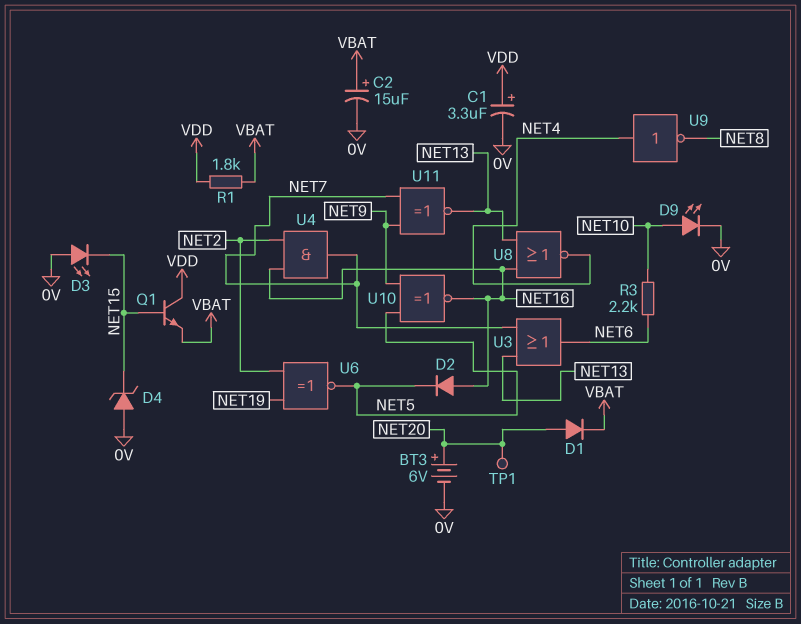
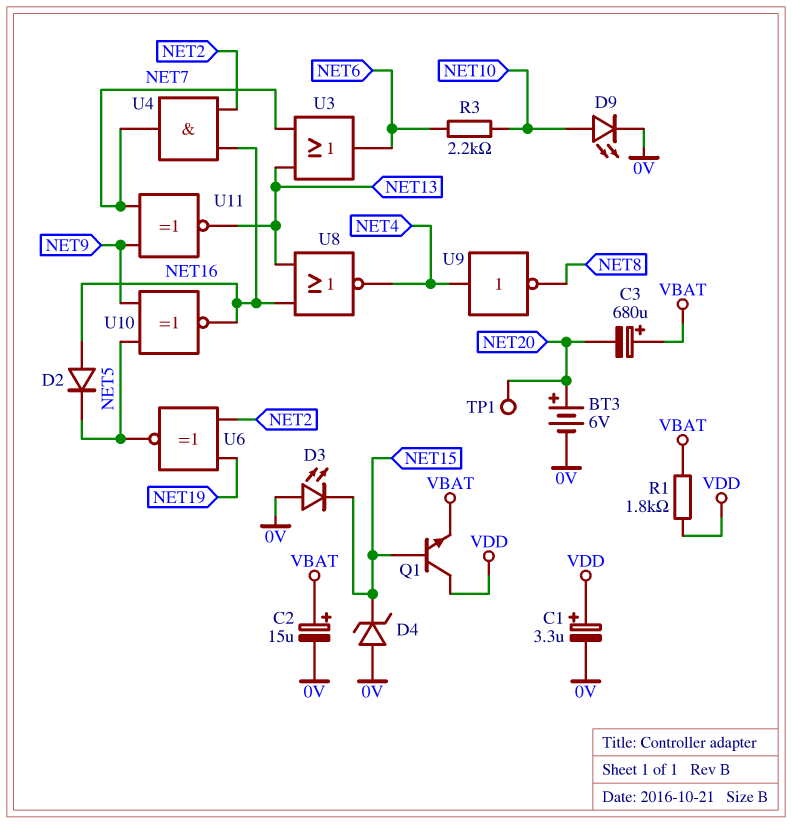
C3: none -> 680uF (plus VBAT, minus NET20)
D1: diode (A NET20, K VBAT) -> none

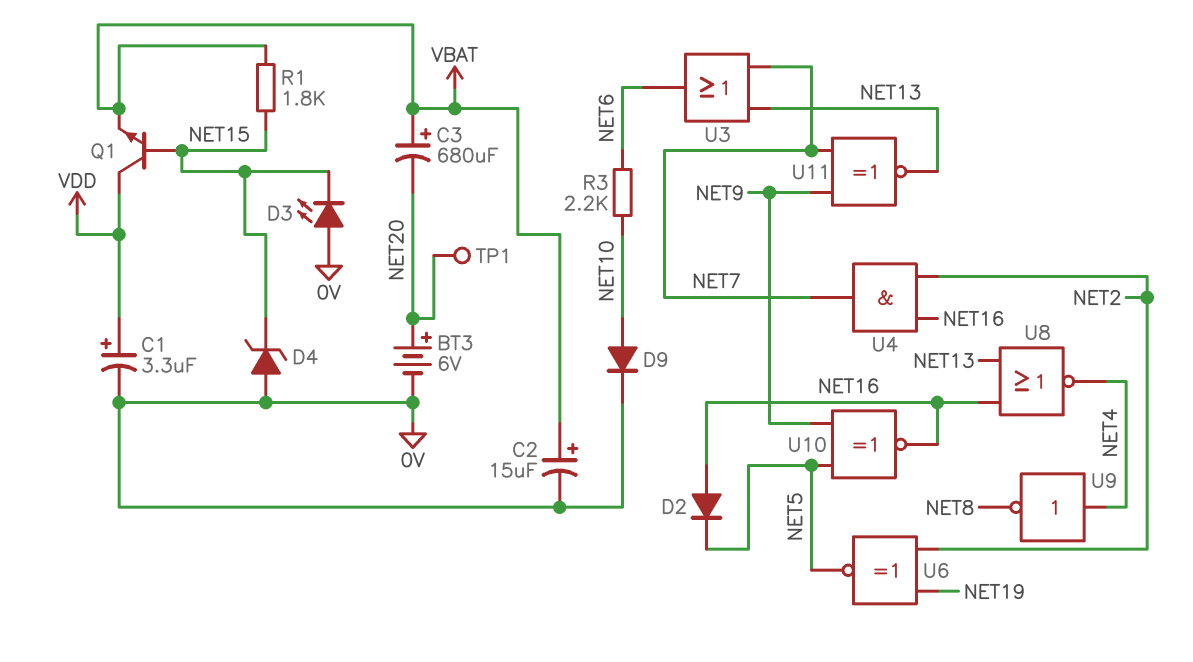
D9: LED (A NET10, K 0V) -> diode (A NET10, K 0V)
R1: 1.8k (VBAT, VDD) -> 1.8k (NET15, VBAT)

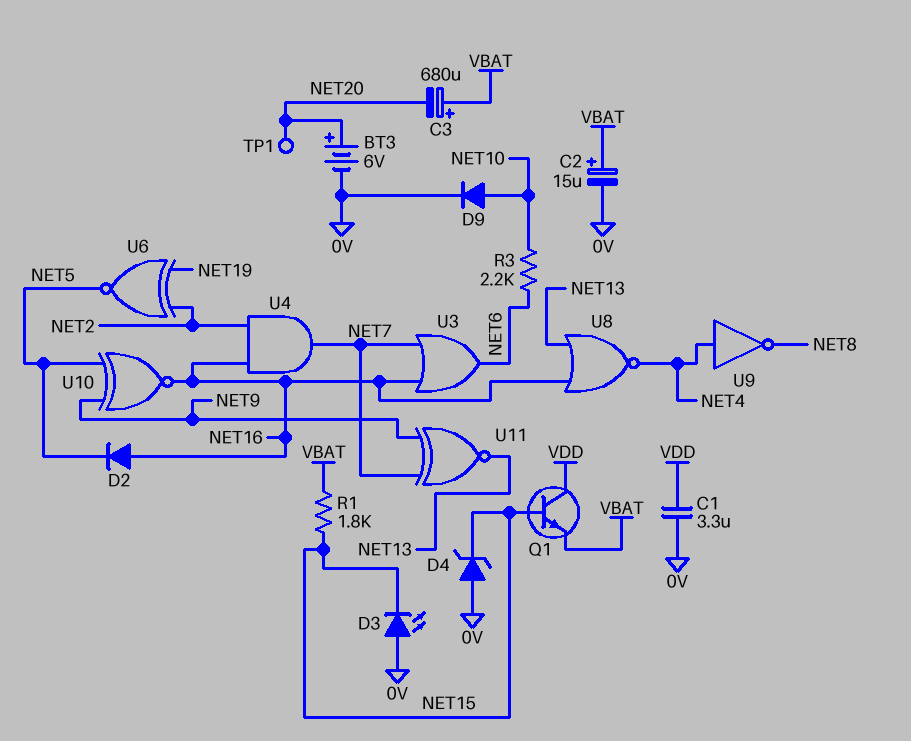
C1: 3.3uF (plus VDD, minus 0V) -> 3.3uF (0V, VDD)
U3: OR (in NET7, in NET13, out NET6) -> OR (in NET7, in NET16, out NET6)

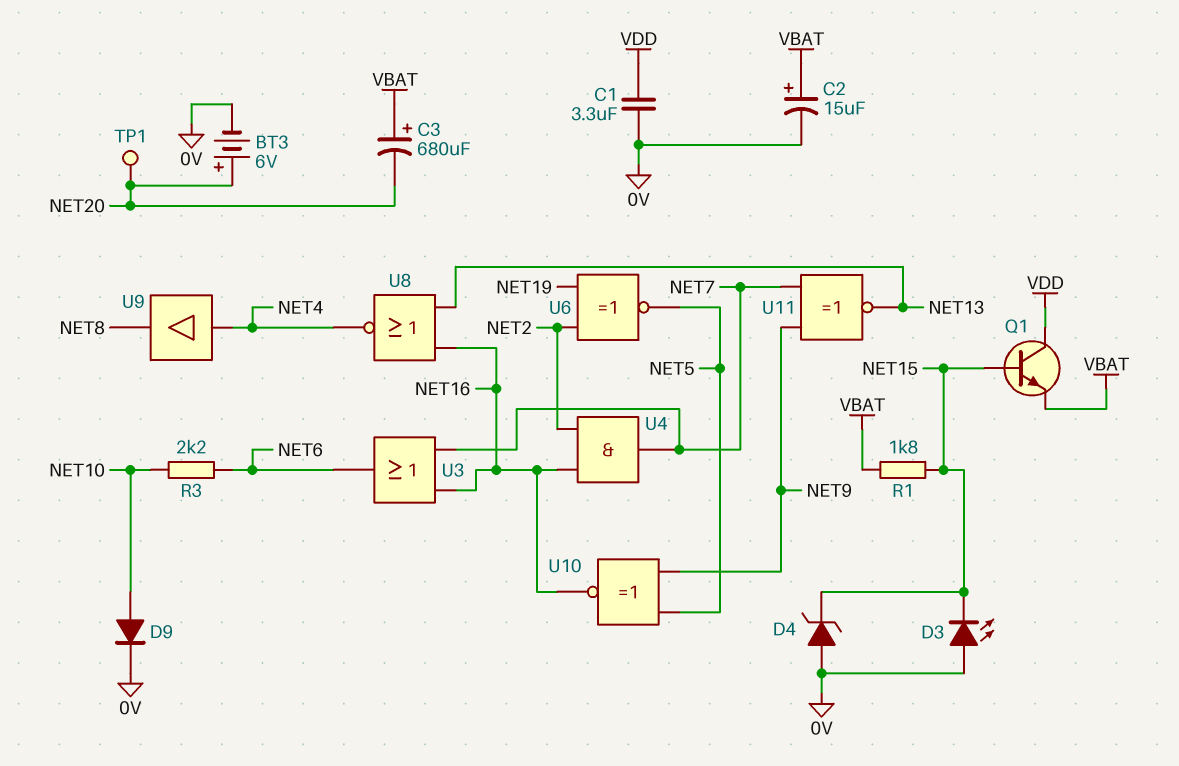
D2: diode (A NET16, K NET5) -> none
U9: NOT (in NET4, out NET8) -> buffer (in NET4, out NET8)

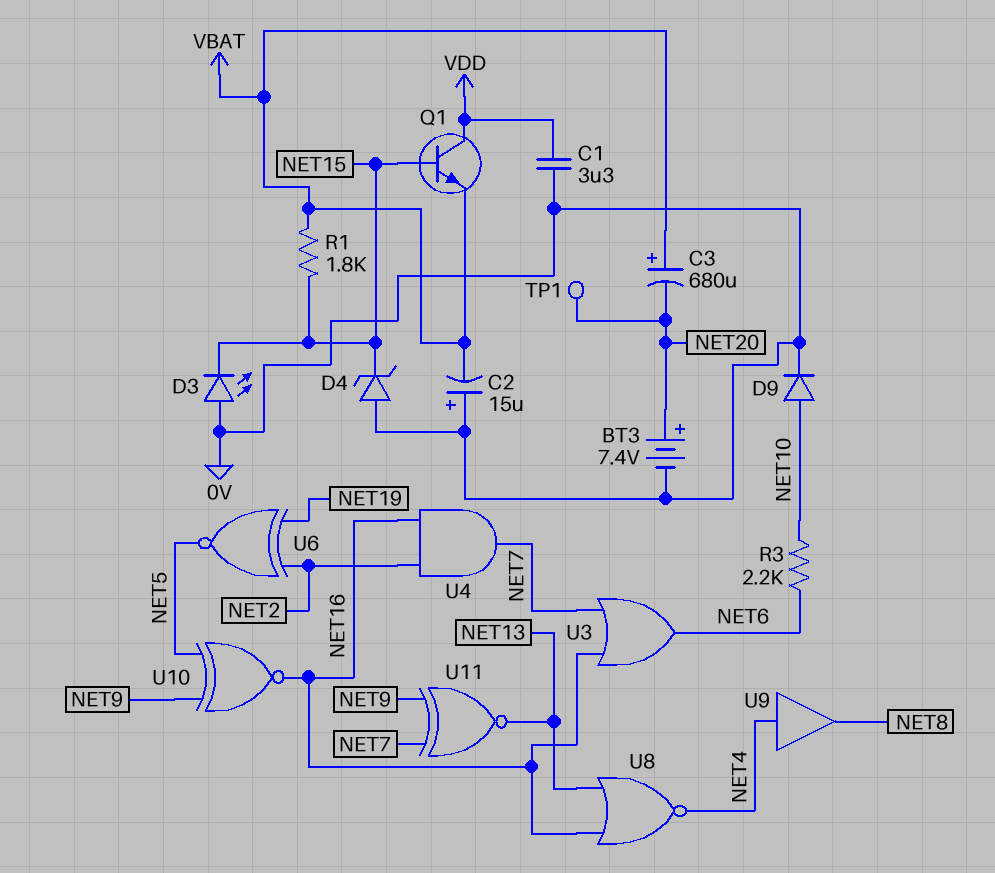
BT3: 6V (plus NET20, minus 0V) -> 7.4V (plus NET20, minus 0V)
C2: 15uF (plus VBAT, minus 0V) -> 15uF (plus 0V, minus VBAT)

